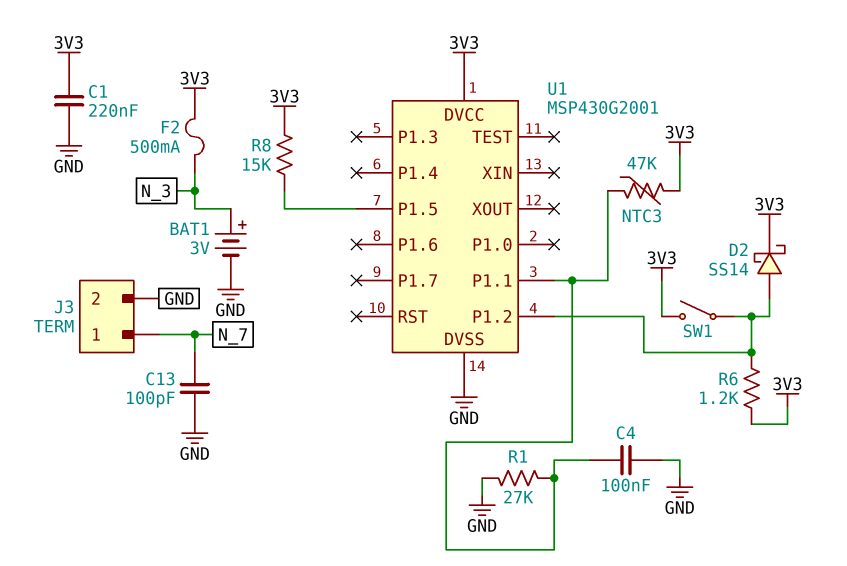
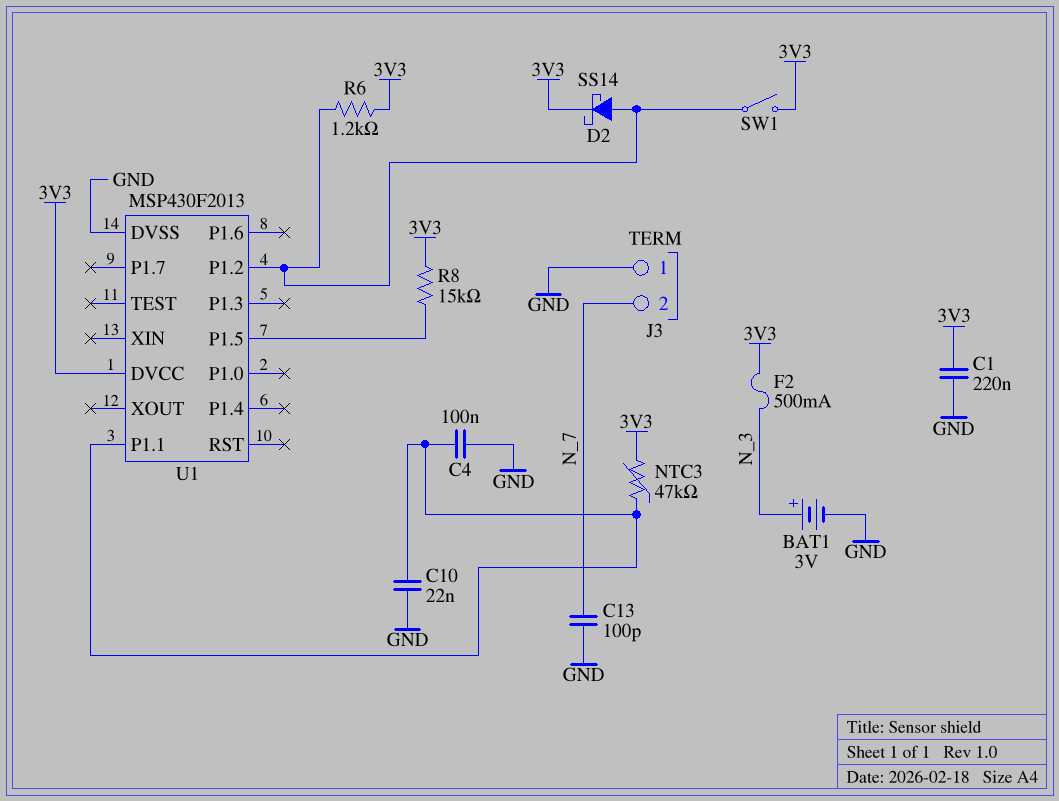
C10: none -> 22nF (GND, U1/P1.1)
J3 pin 1: N_7 -> GND
J3 pin 2: GND -> N_7
R1: 27k (GND, U1/P1.1) -> none
U1: MSP430G2001 -> MSP430F2013

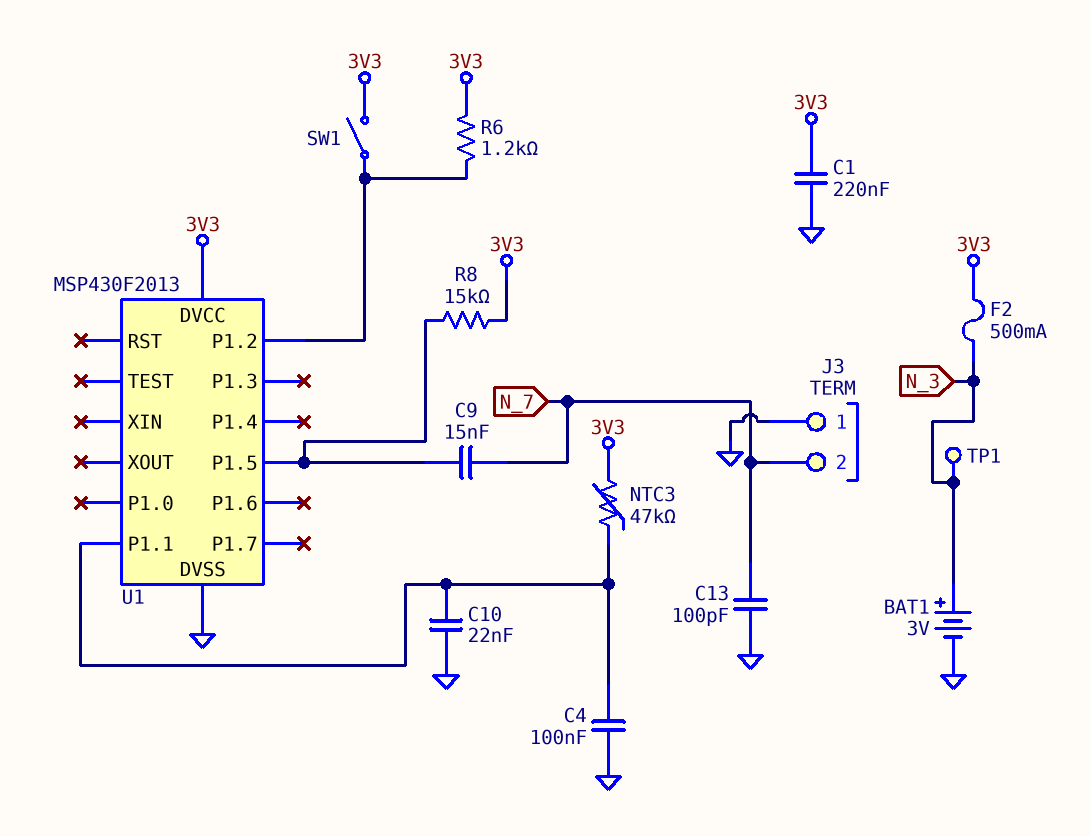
C9: none -> 15nF (N_7, U1/P1.5)
D2: schottky SS14 (A U1/P1.2, K 3V3) -> none
TP1: none -> test point (N_3)

